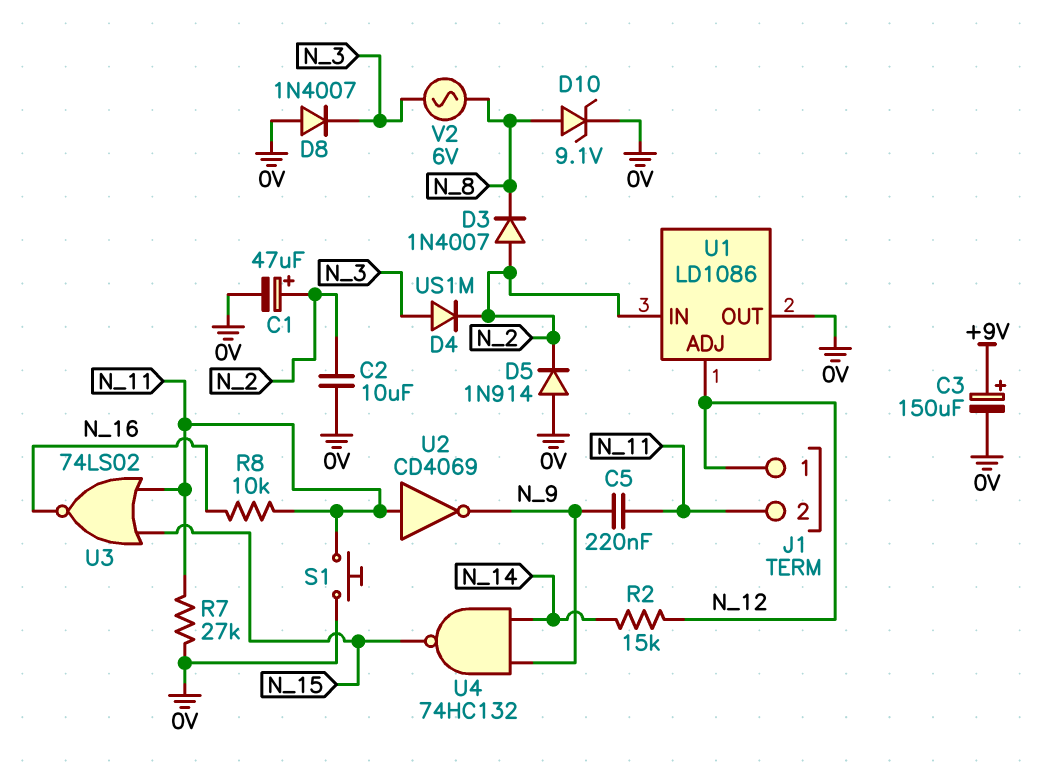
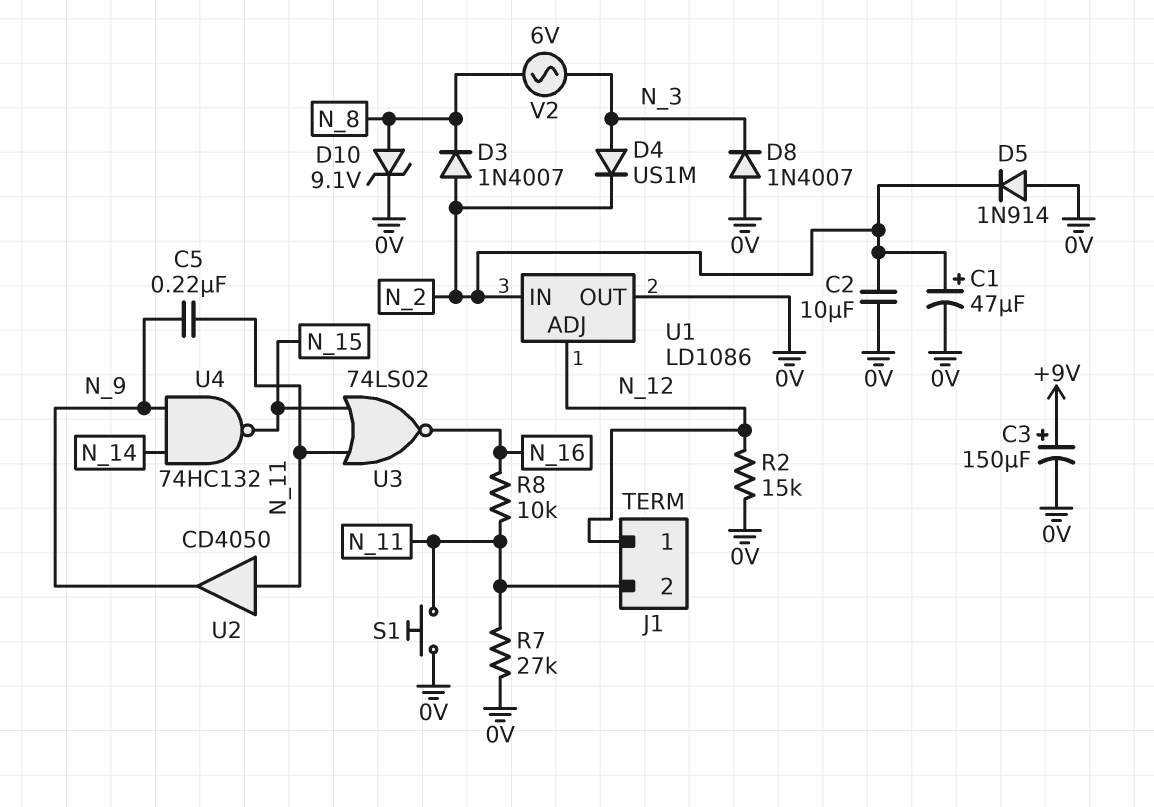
R2: 15k (N_12, N_14) -> 15k (0V, N_12)
U2: NOT CD4069 (in N_11, out N_9) -> buffer CD4050 (in N_11, out N_9)

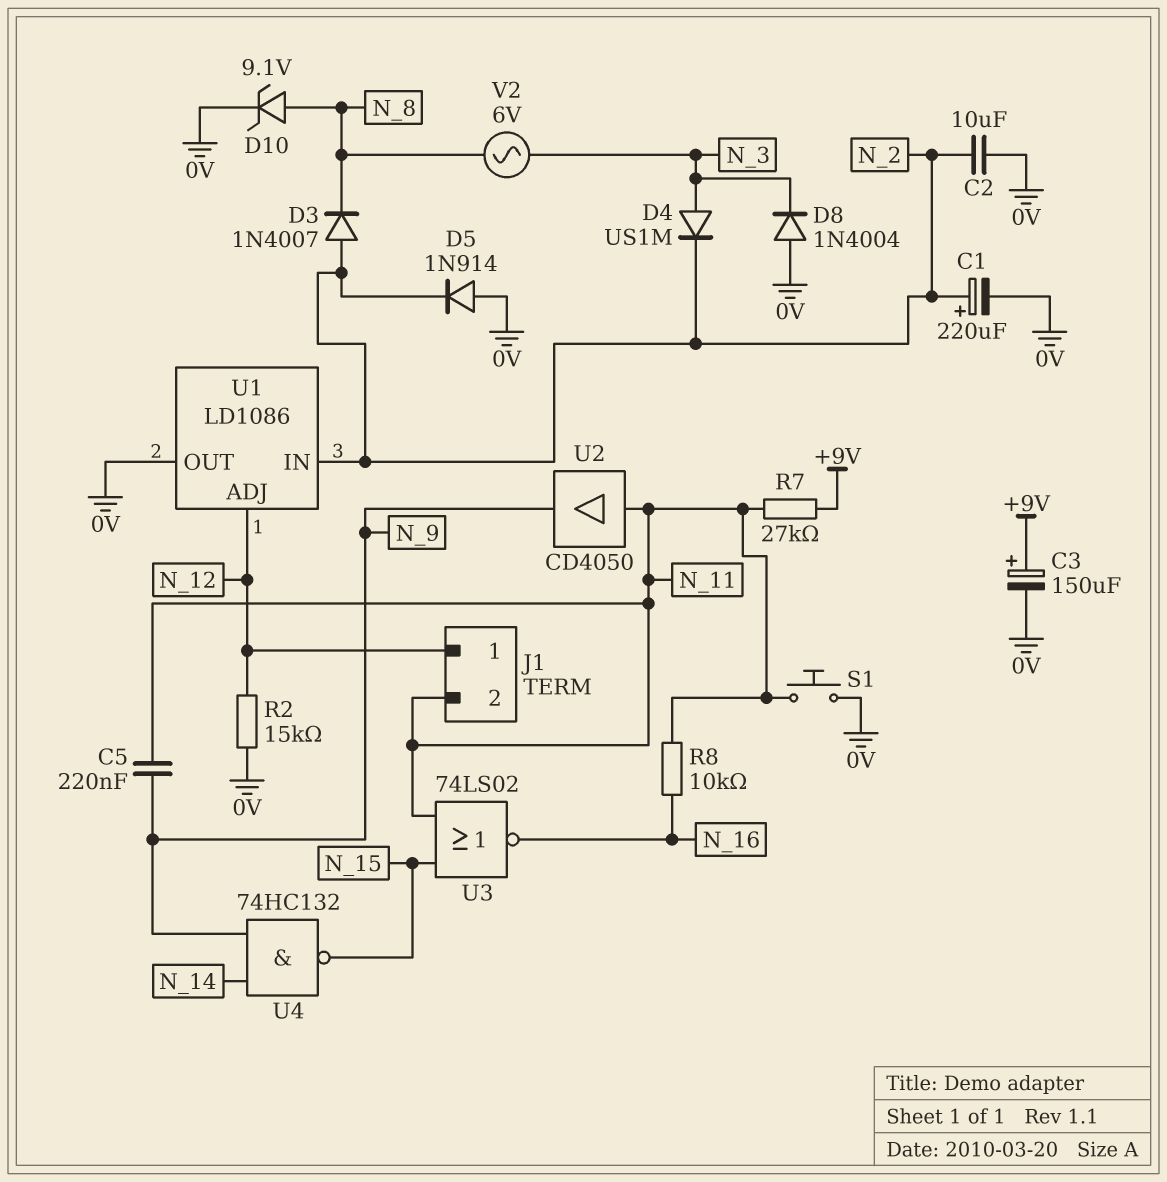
C1: 47uF (plus N_2, minus 0V) -> 220uF (plus N_2, minus 0V)
D8: diode 1N4007 (A 0V, K N_3) -> diode 1N4004 (A 0V, K N_3)
R7: 27k (0V, N_11) -> 27k (+9V, N_11)

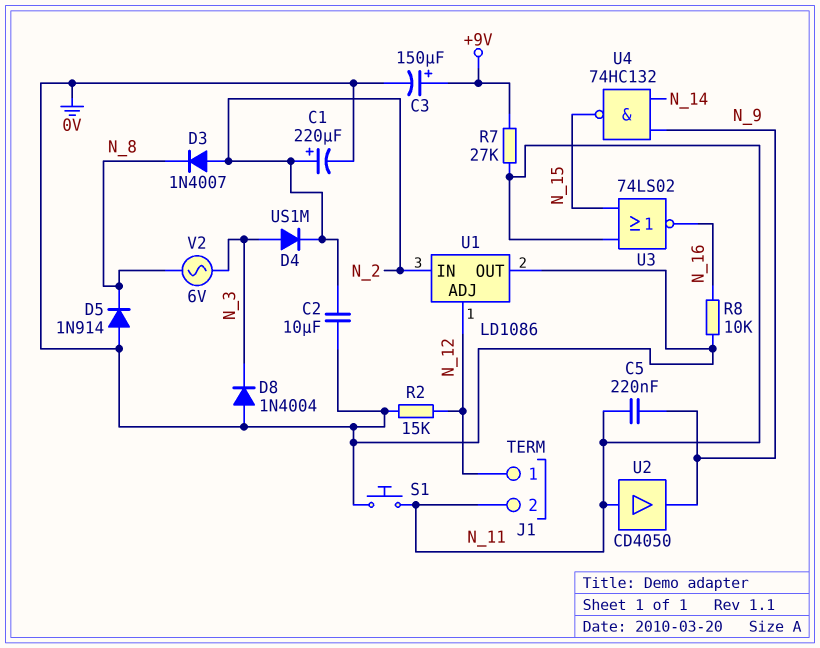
D5: diode 1N914 (A 0V, K N_2) -> diode 1N914 (A 0V, K N_8)
D10: zener 9.1V (A N_8, K 0V) -> none
R8: 10k (N_11, N_16) -> 10k (0V, N_16)

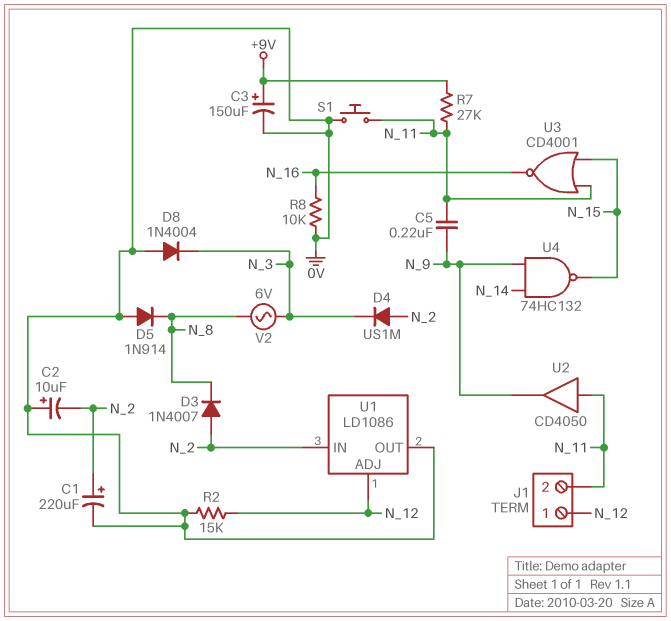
C2: 10uF (0V, N_2) -> 10uF (plus 0V, minus N_2)
D4: diode US1M (A N_3, K N_2) -> diode US1M (A N_2, K N_3)
U3: NOR 74LS02 (in N_11, in N_15, out N_16) -> NOR CD4001 (in N_11, in N_15, out N_16)

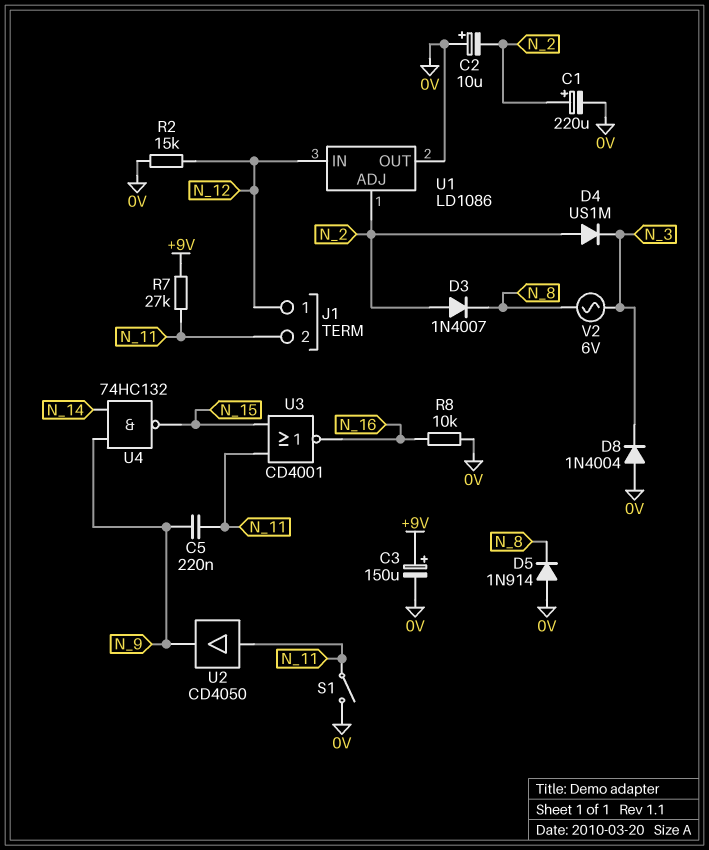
S1: button (0V, N_11) -> switch (0V, N_11)
U1 pin ADJ: N_12 -> N_2
U1 pin IN: N_2 -> N_12

